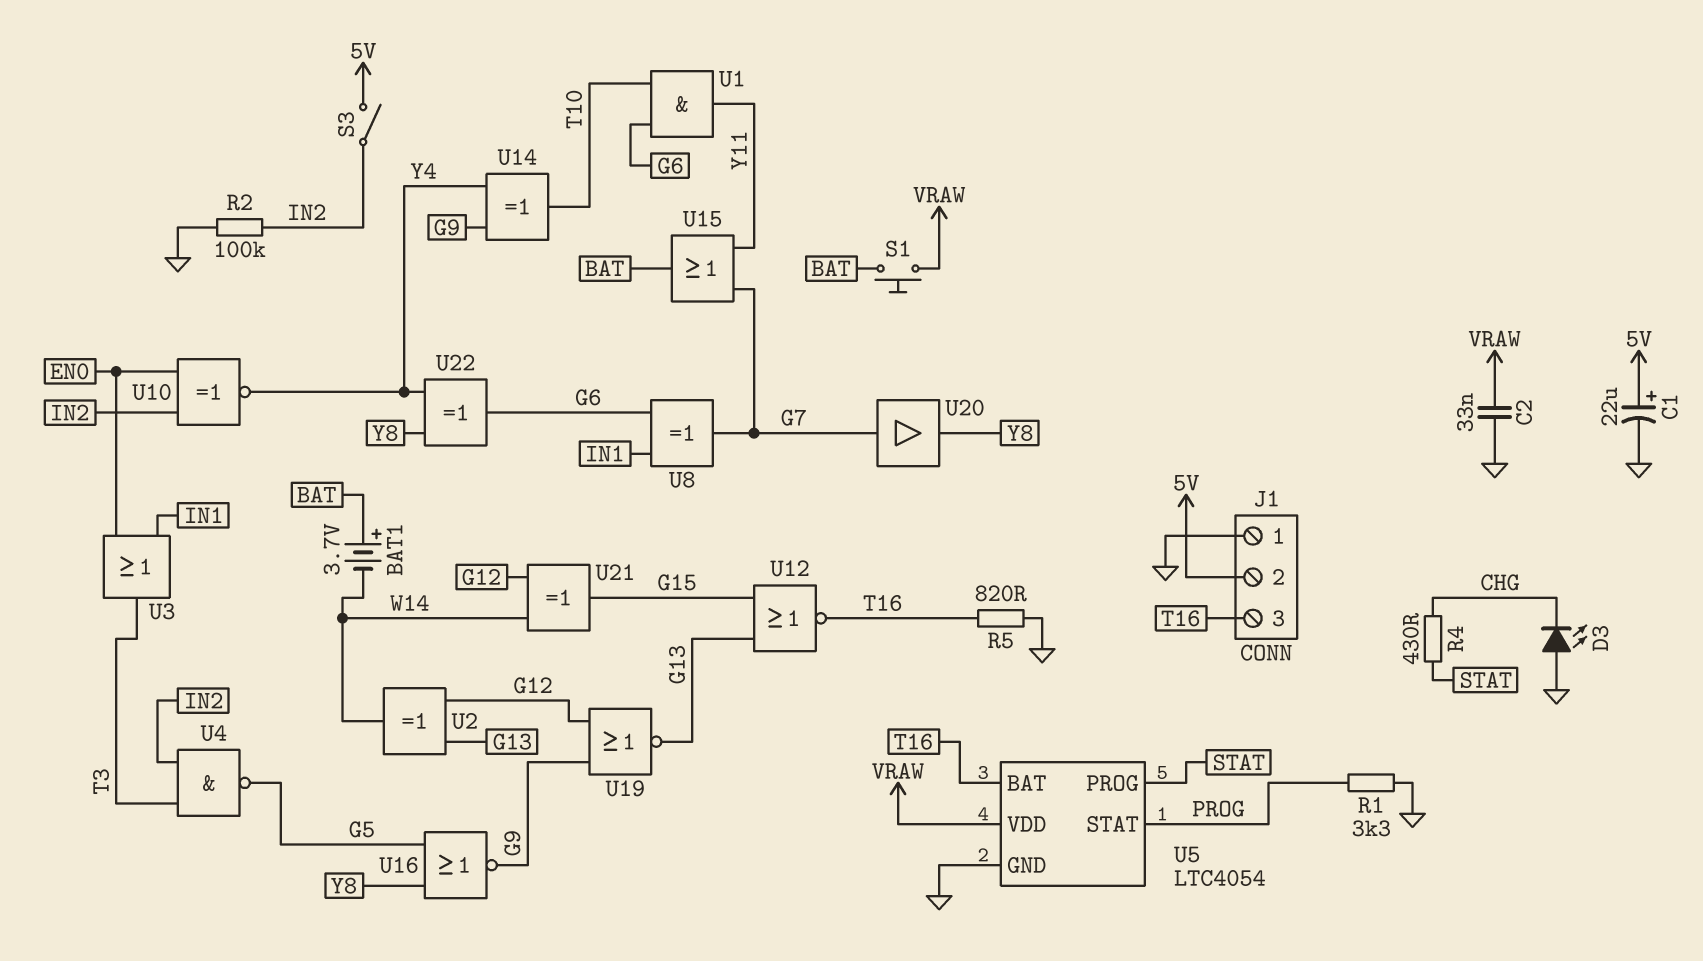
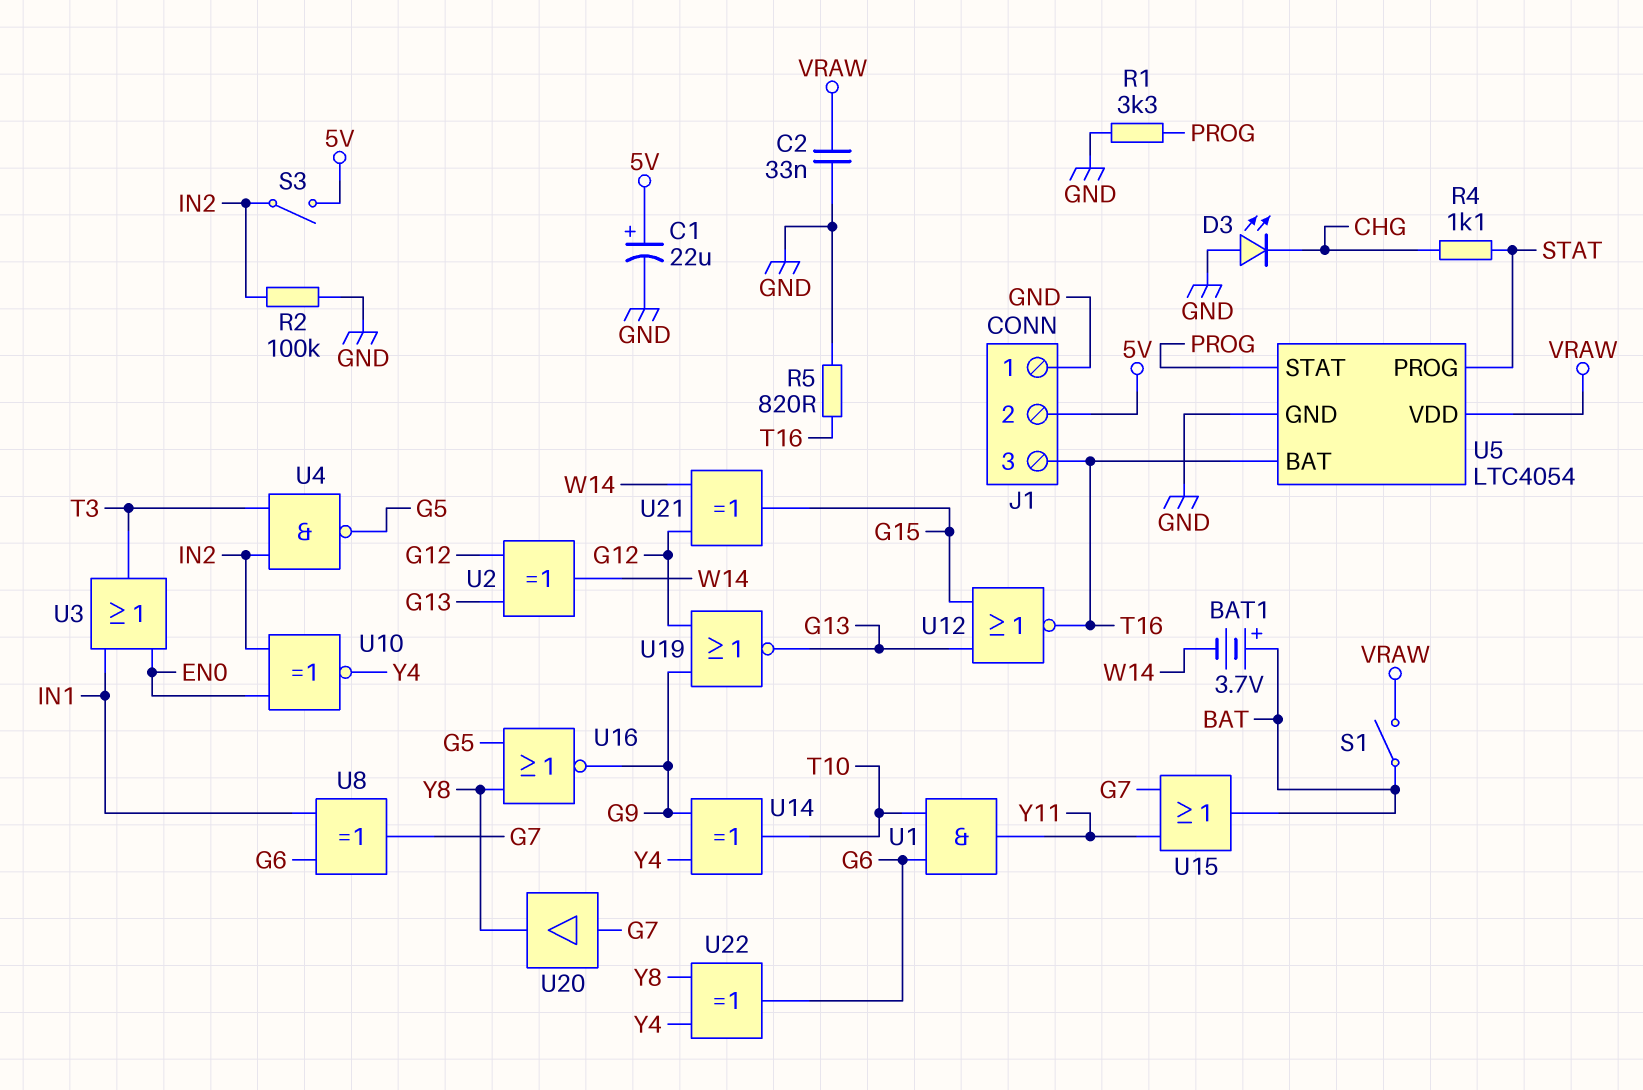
R4: 430 (CHG, STAT) -> 1.1k (CHG, STAT)
S1: button (BAT, VRAW) -> switch (BAT, VRAW)

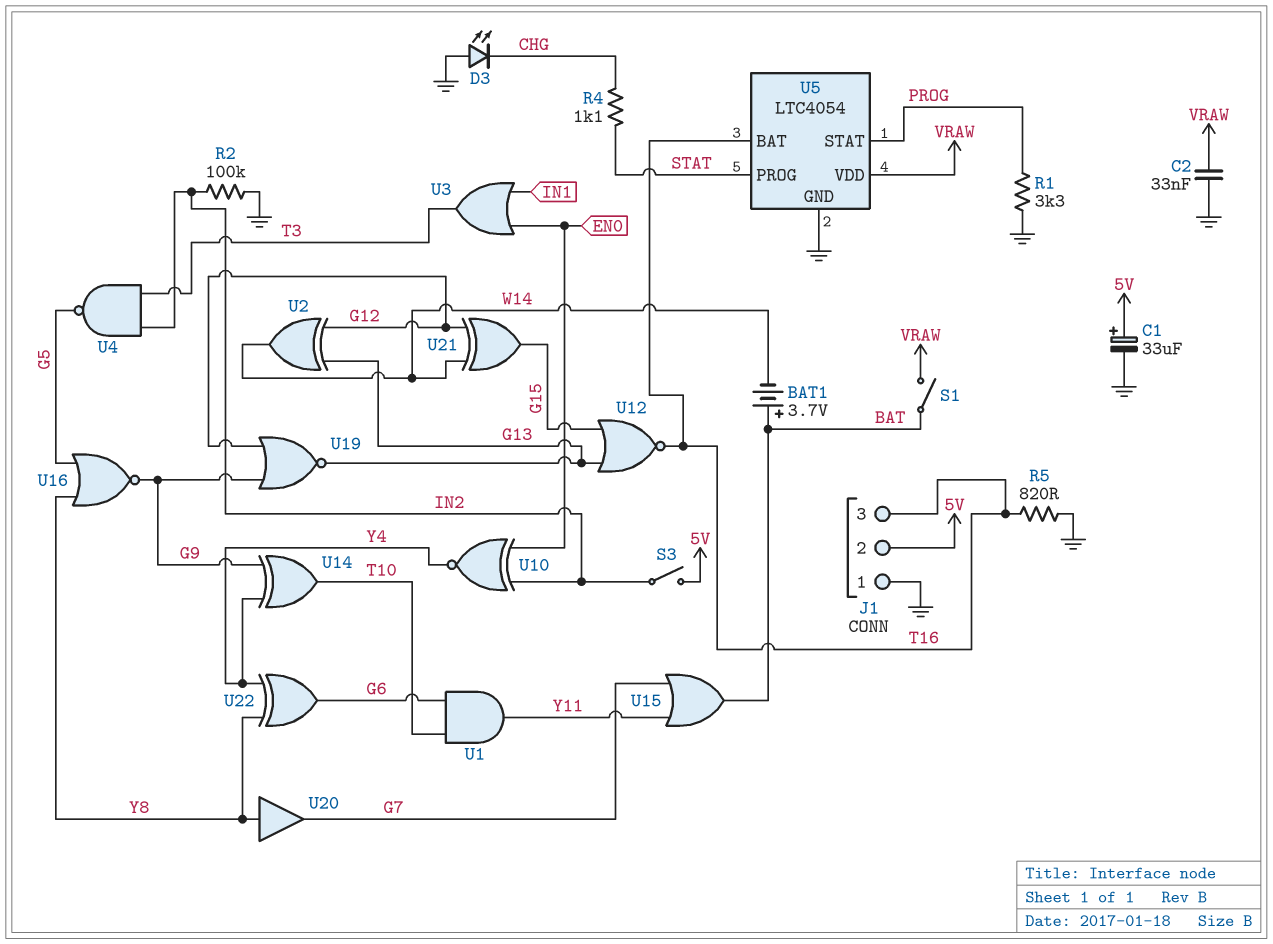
C1: 22uF (plus 5V, minus GND) -> 33uF (plus 5V, minus GND)
U8: XOR (in G6, in IN1, out G7) -> none
U20: buffer (in G7, out Y8) -> buffer (in Y8, out G7)

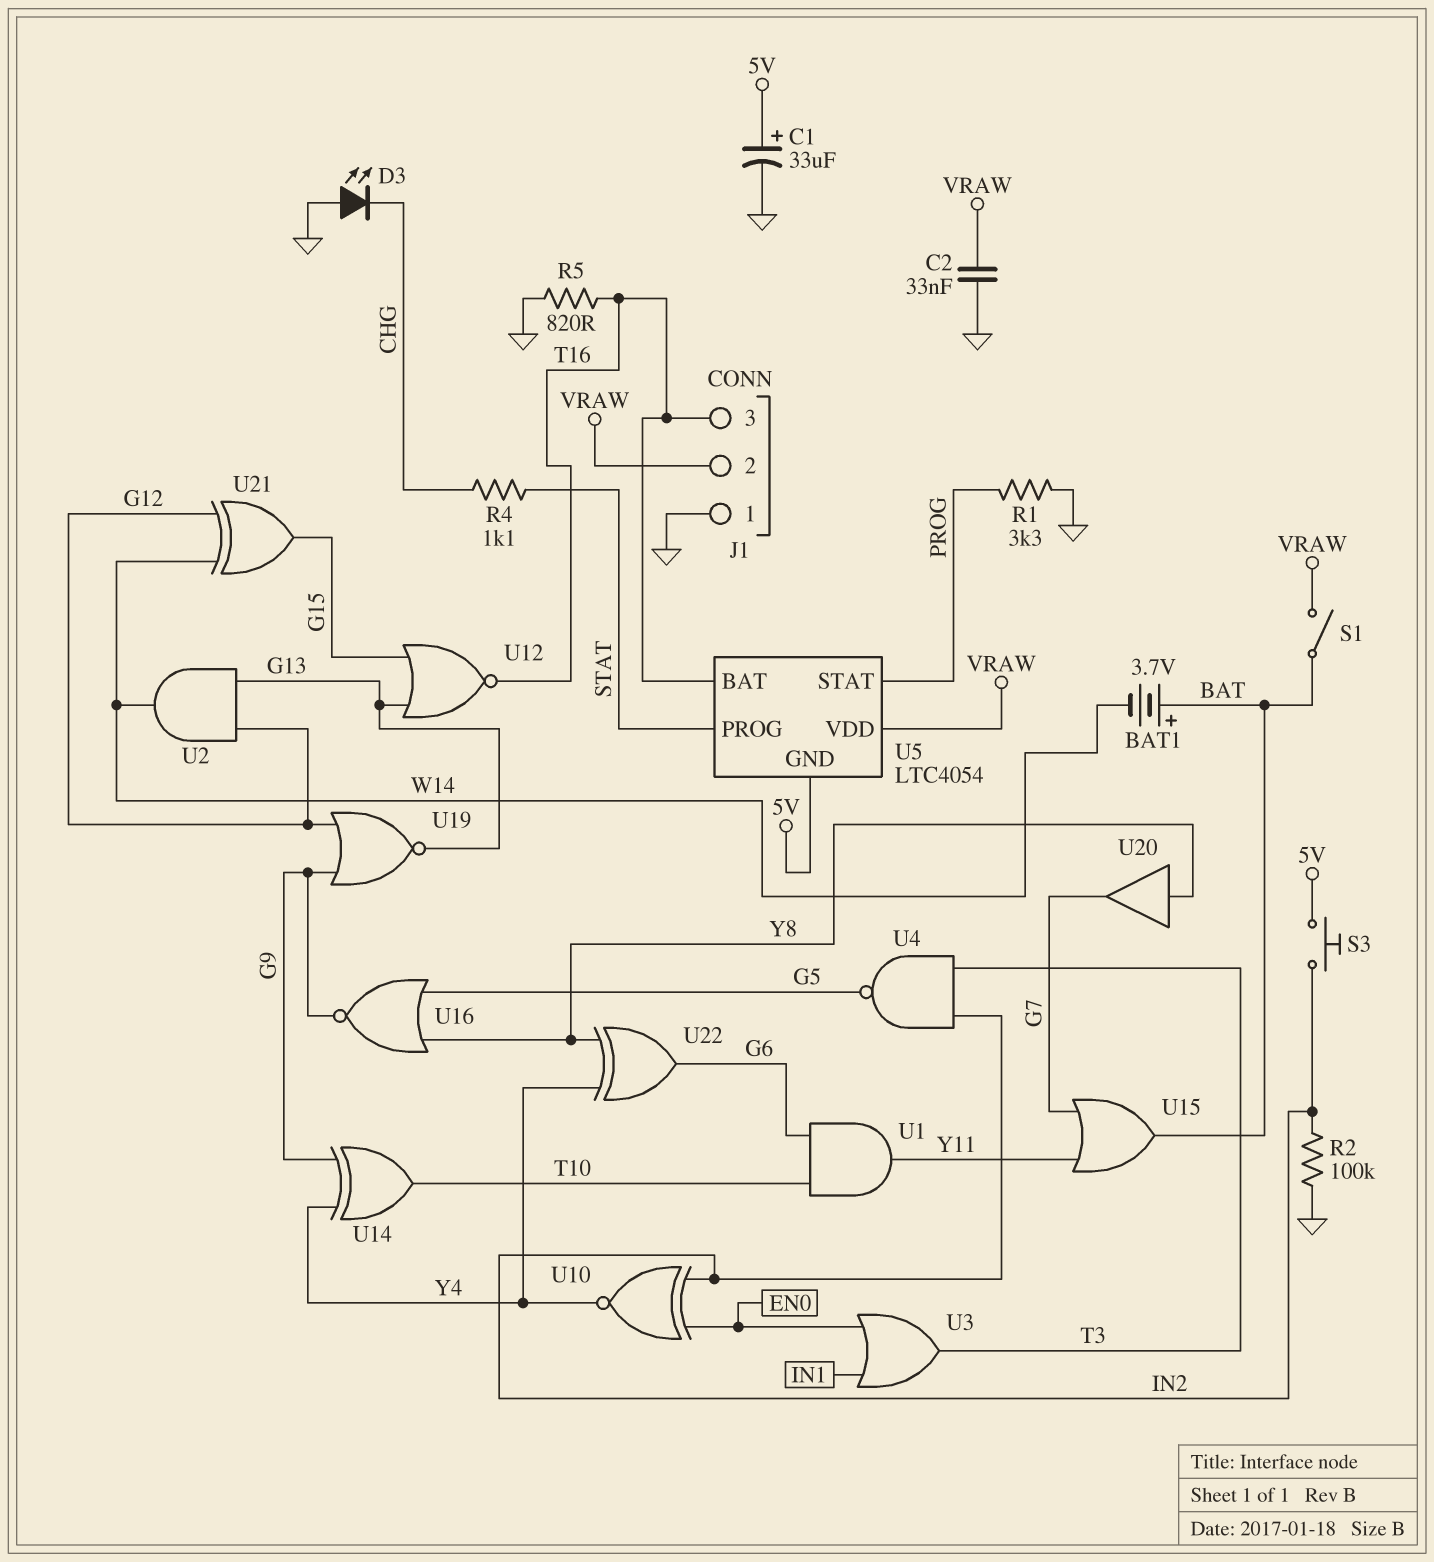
J1 pin 2: 5V -> VRAW
S3: switch (5V, IN2) -> button (5V, IN2)
U2: XOR (in G12, in G13, out W14) -> AND (in G12, in G13, out W14)
U5 pin GND: GND -> 5V

